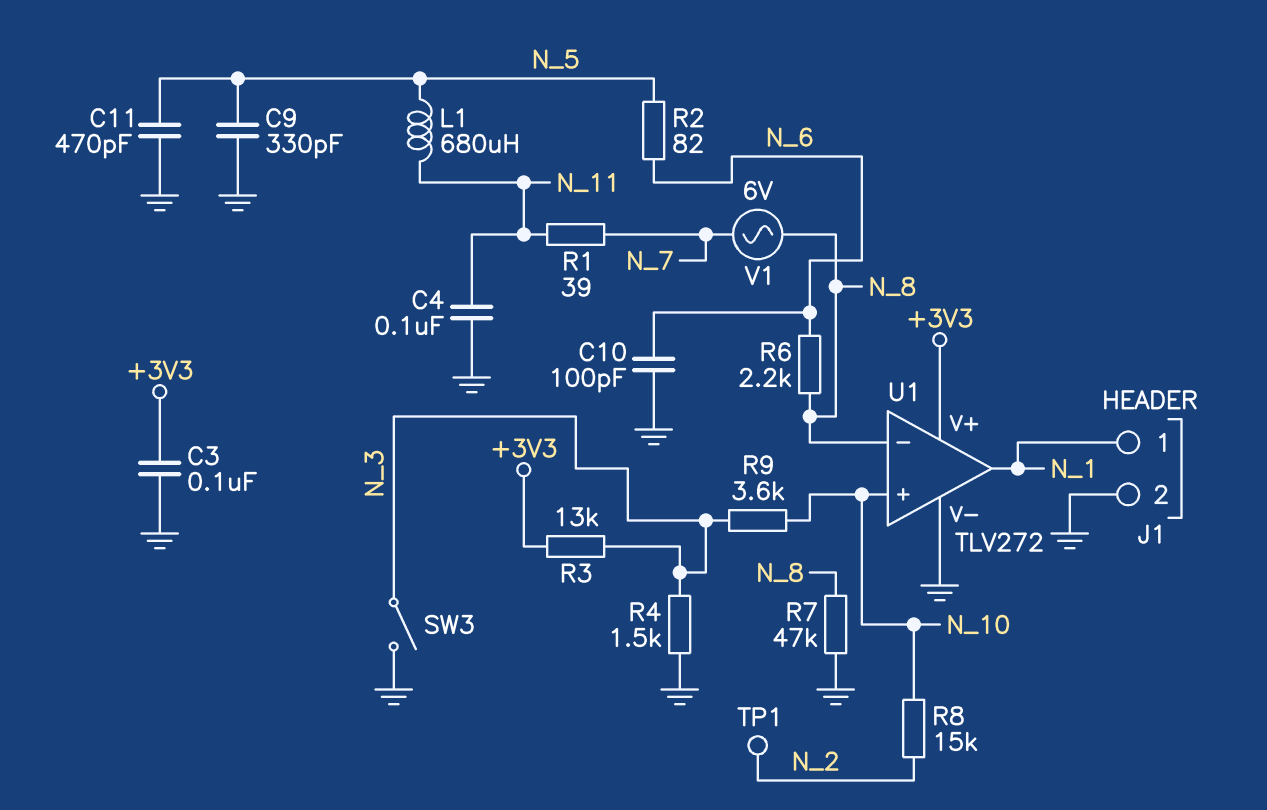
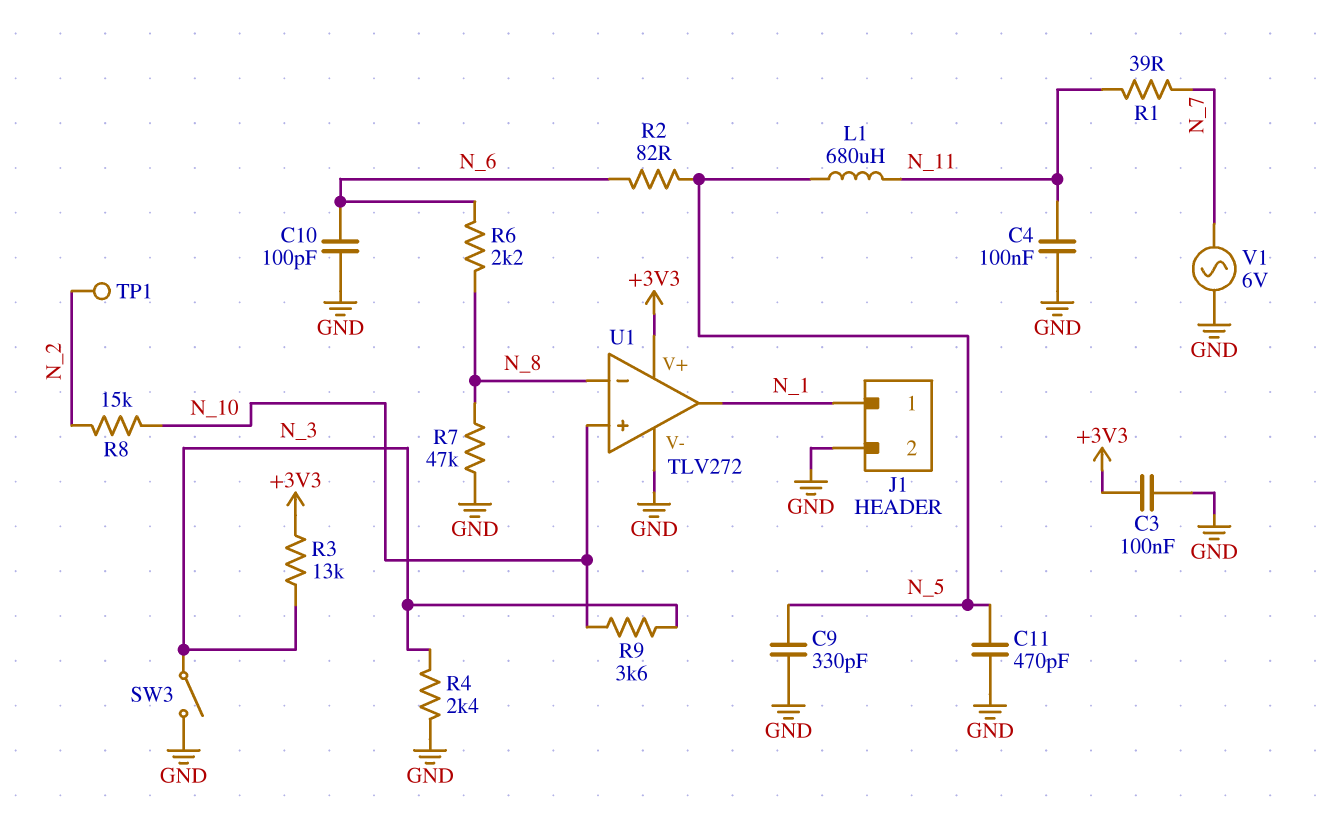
R4: 1.5k (GND, N_3) -> 2.4k (GND, N_3)
V1: AC 6V (N_7, N_8) -> AC 6V (GND, N_7)

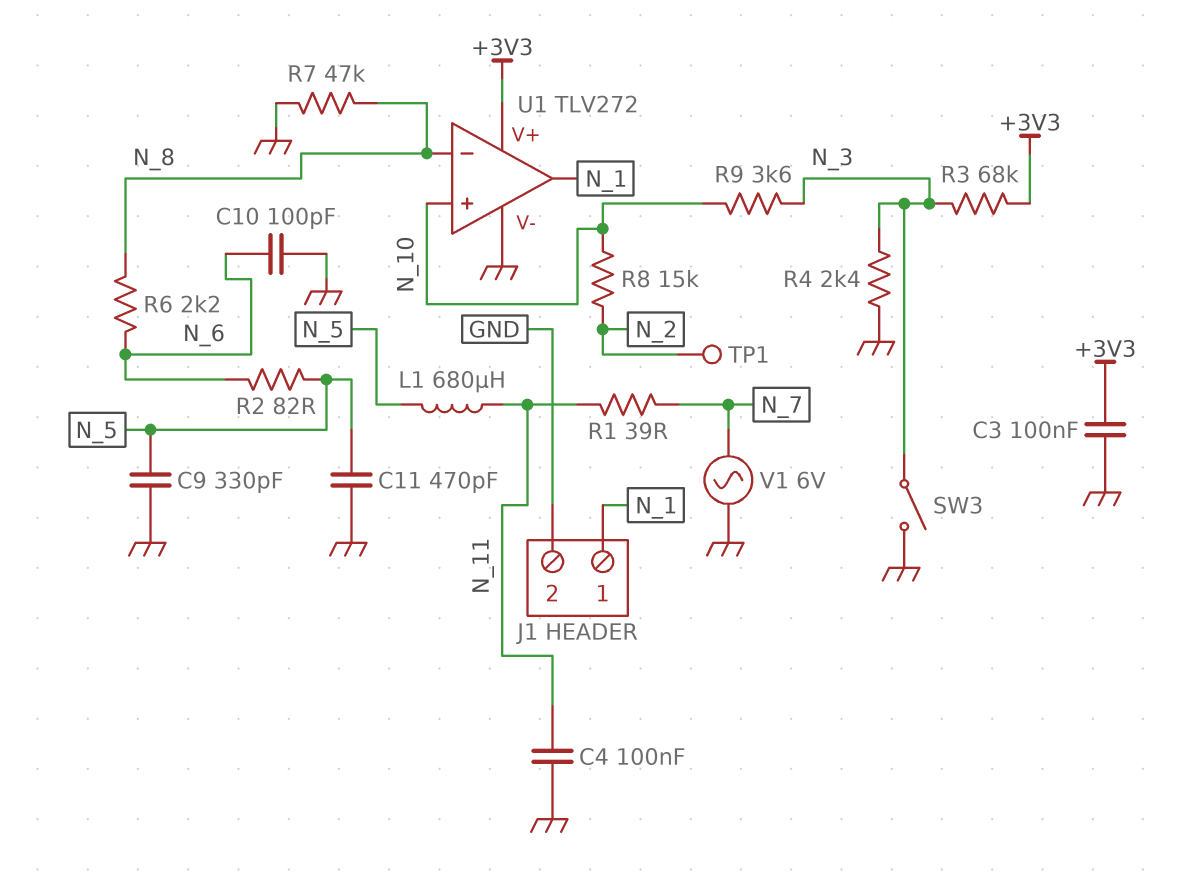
R3: 13k (+3V3, N_3) -> 68k (+3V3, N_3)

